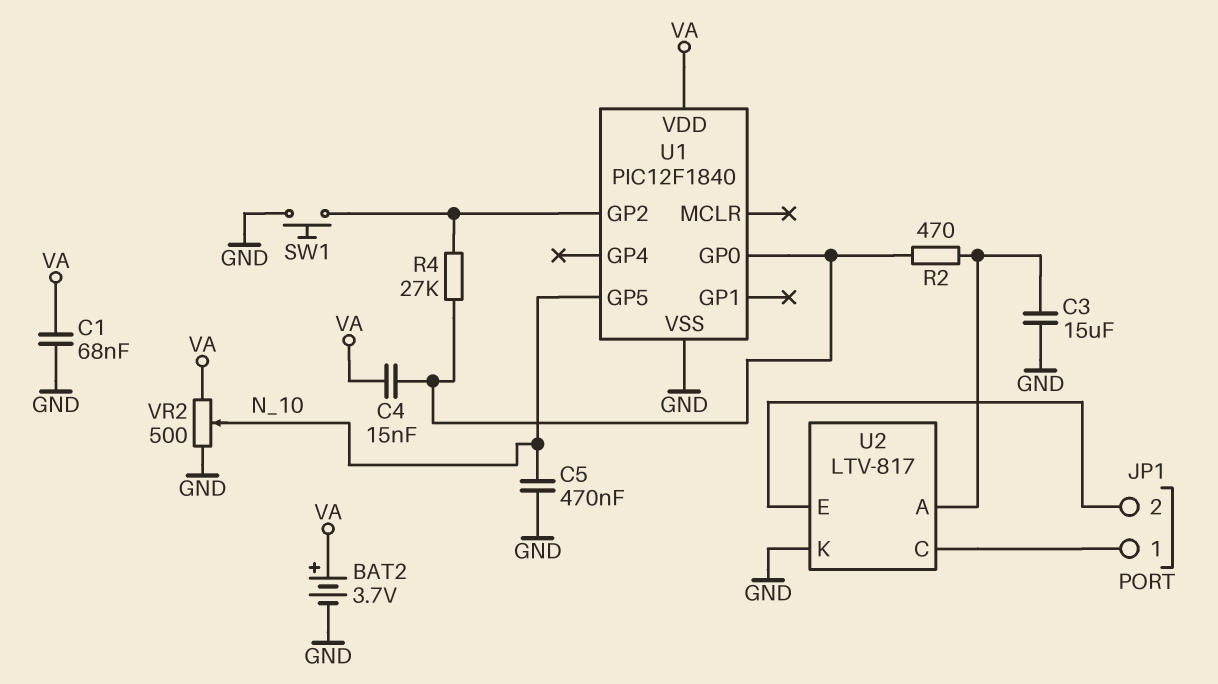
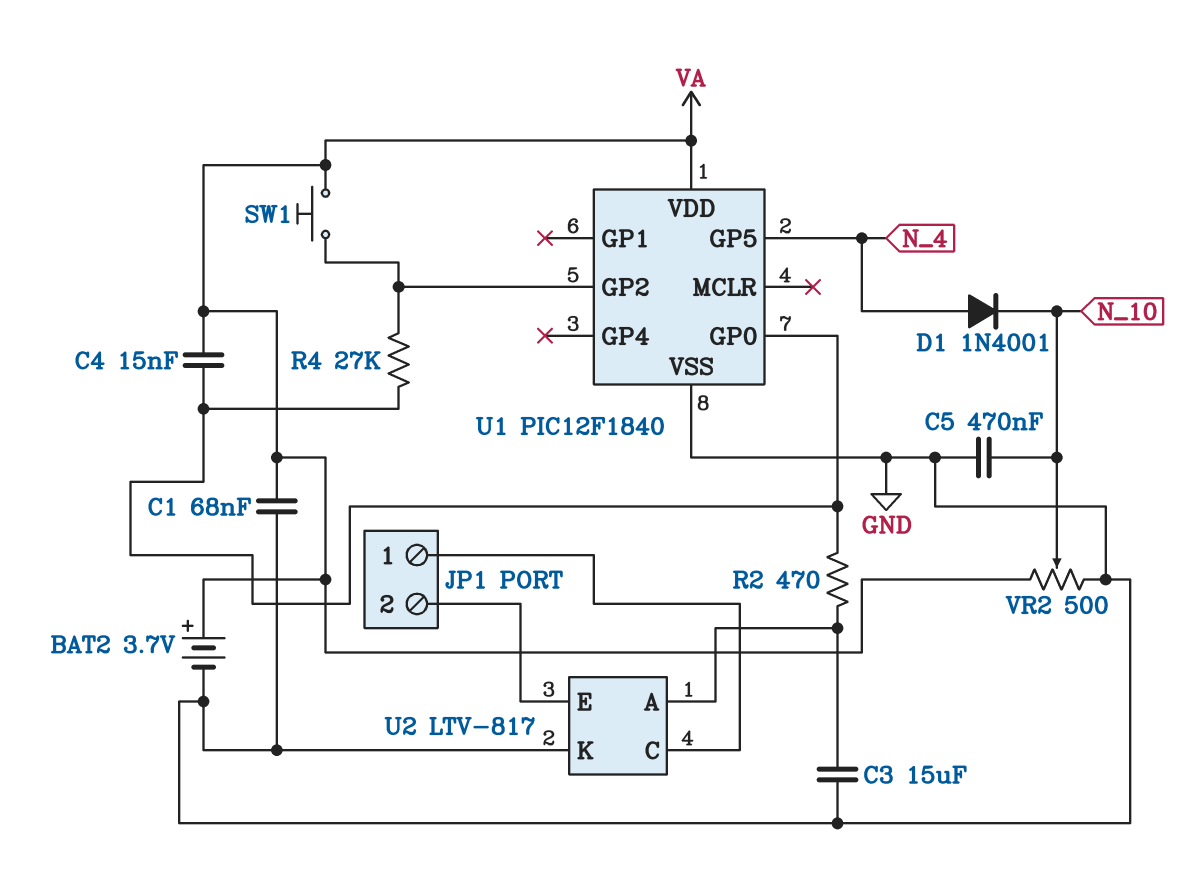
D1: none -> diode 1N4001 (A N_4, K N_10)
SW1: button (GND, U1/GP2) -> button (U1/GP2, VA)
U1 pin GP5: N_10 -> N_4

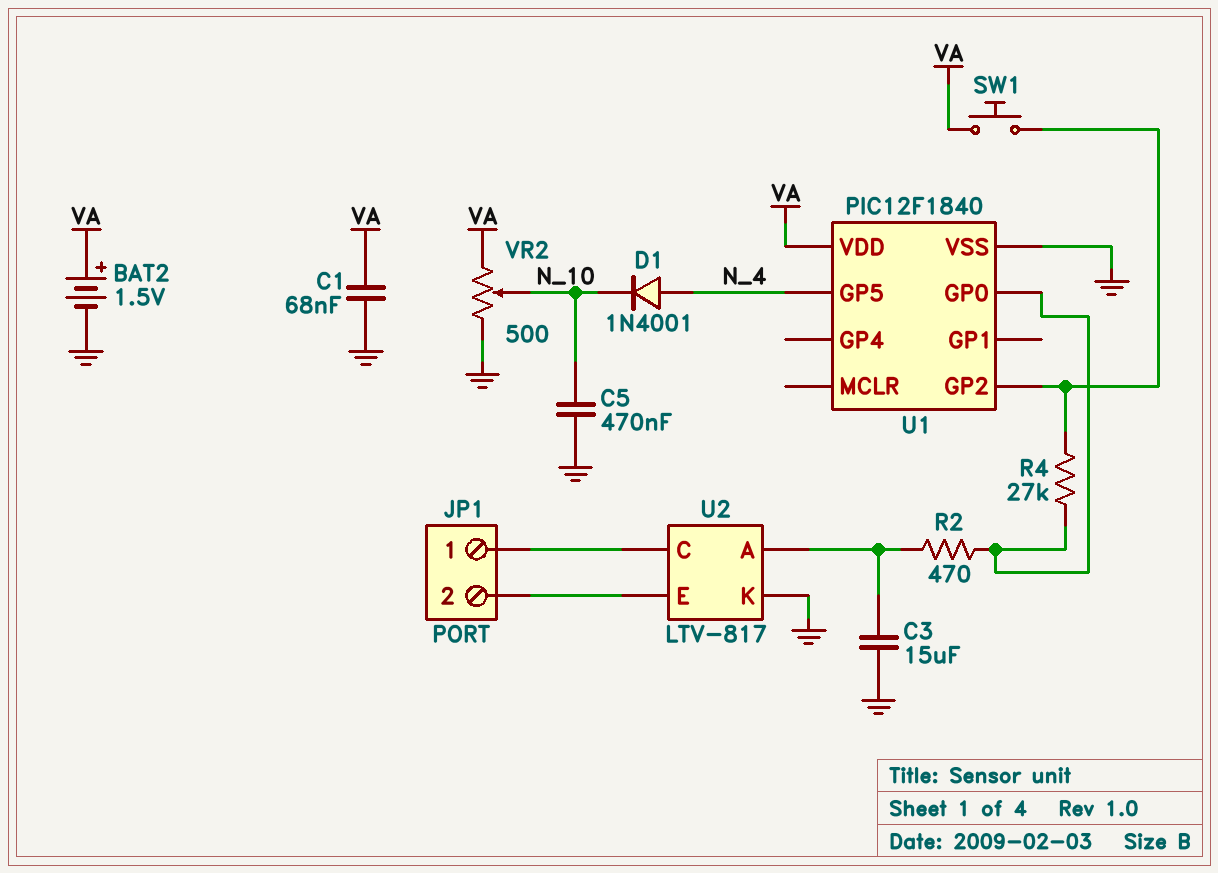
BAT2: 3.7V (plus VA, minus GND) -> 1.5V (plus VA, minus GND)
C4: 15nF (U1/GP0, VA) -> none

